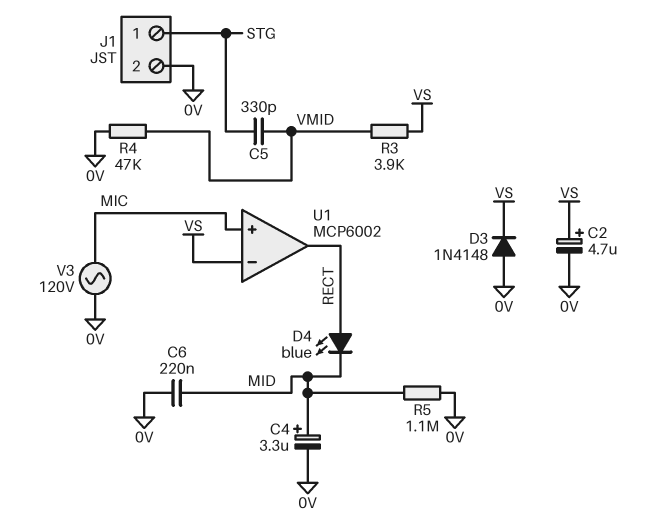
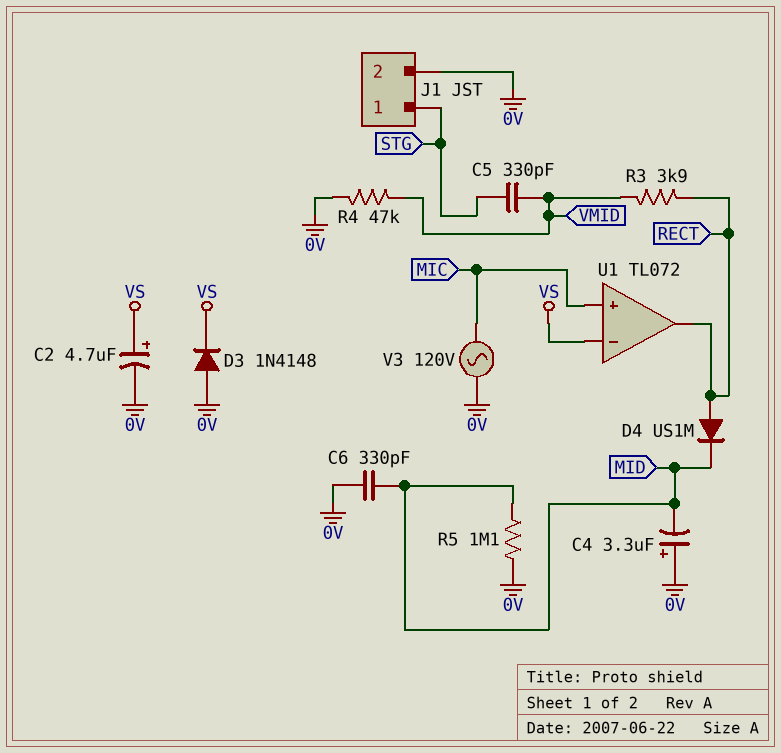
C4: 3.3uF (plus MID, minus 0V) -> 3.3uF (plus 0V, minus MID)
C6: 220nF (0V, MID) -> 330pF (0V, MID)
D4: LED blue (A RECT, K MID) -> diode US1M (A RECT, K MID)
R3: 3.9k (VMID, VS) -> 3.9k (RECT, VMID)
U1: MCP6002 -> TL072

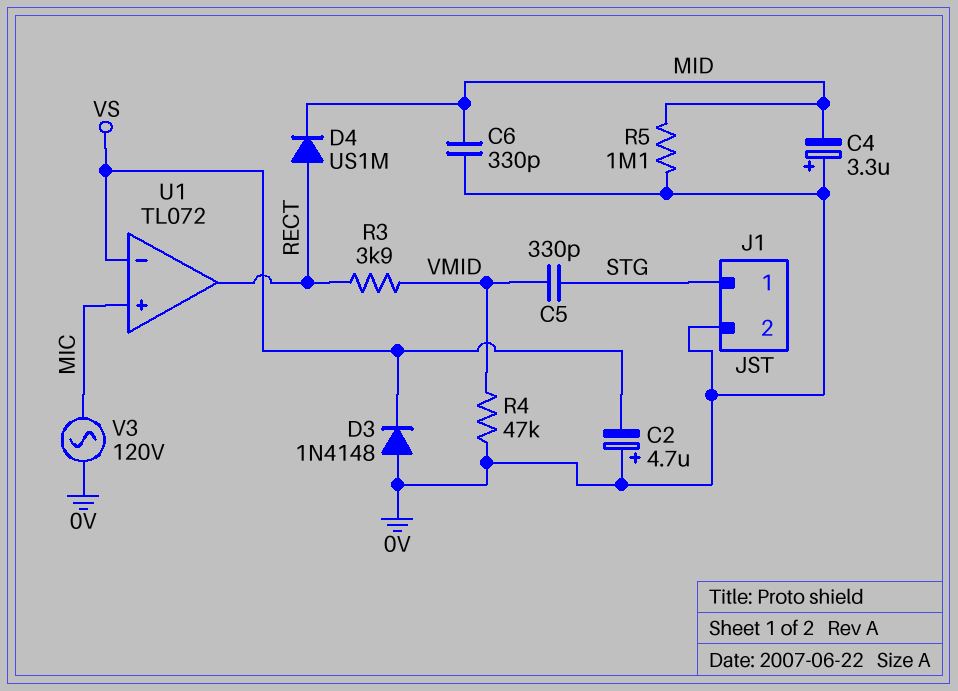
C2: 4.7uF (plus VS, minus 0V) -> 4.7uF (plus 0V, minus VS)

